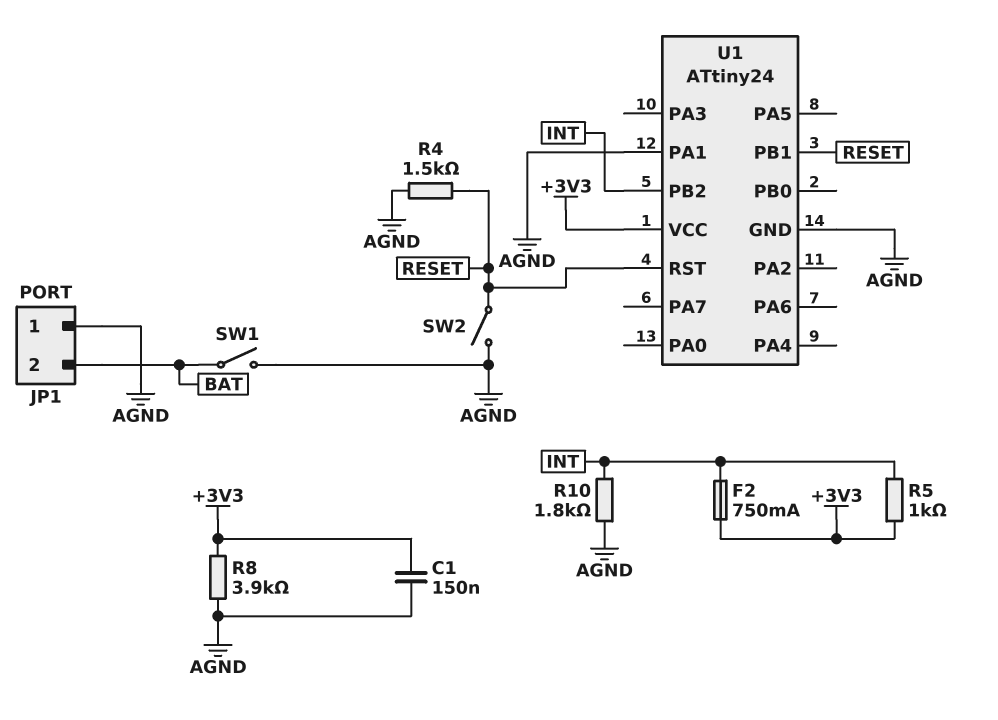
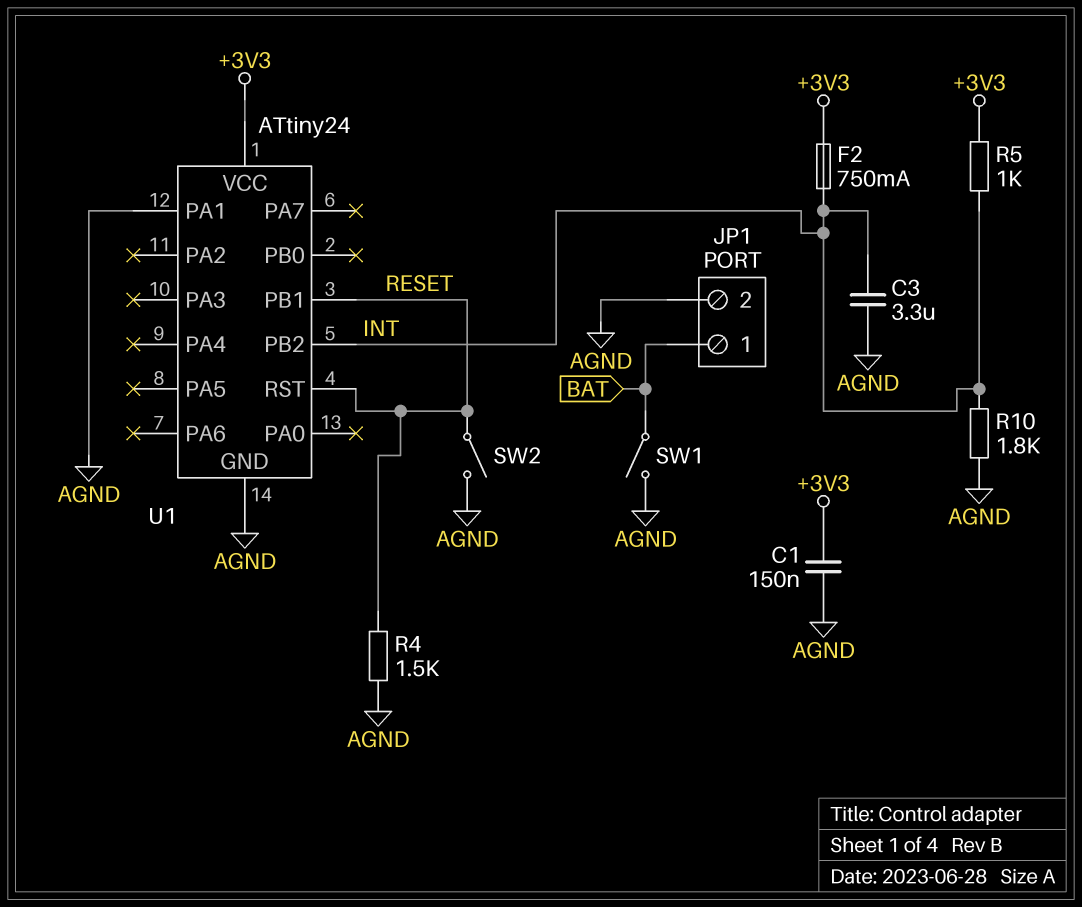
C3: none -> 3.3uF (AGND, INT)
JP1 pin 1: AGND -> BAT
JP1 pin 2: BAT -> AGND
R8: 3.9k (+3V3, AGND) -> none

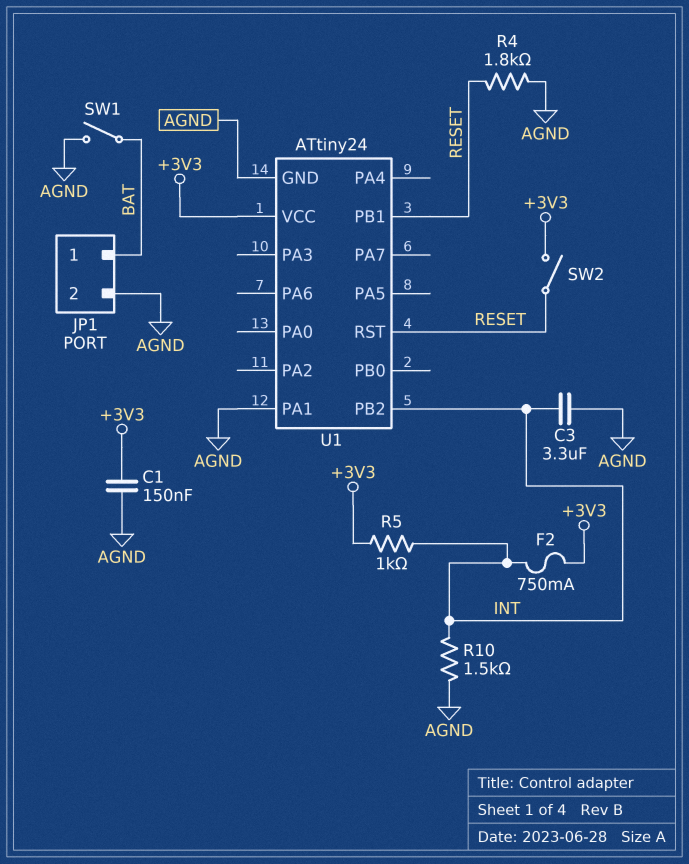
R4: 1.5k (AGND, RESET) -> 1.8k (AGND, RESET)
R10: 1.8k (AGND, INT) -> 1.5k (AGND, INT)
SW2: switch (AGND, RESET) -> switch (+3V3, RESET)

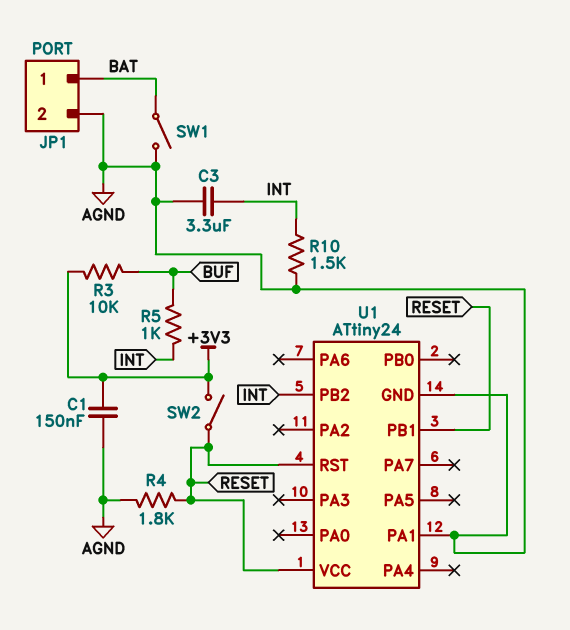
F2: 750mA (+3V3, INT) -> none
R3: none -> 10k (+3V3, BUF)
R5: 1k (+3V3, INT) -> 1k (BUF, INT)
U1 pin VCC: +3V3 -> RESET

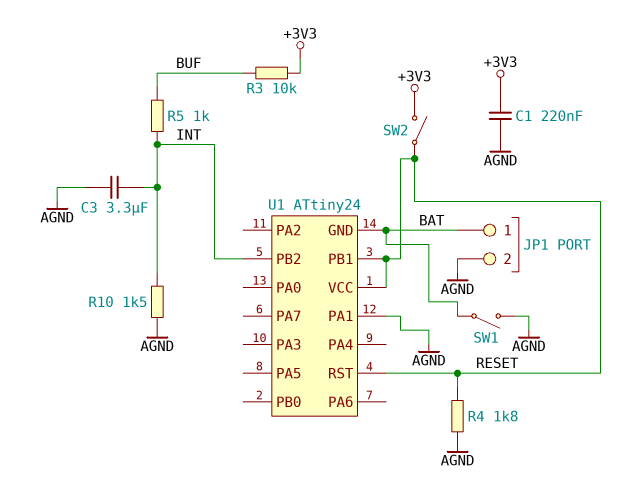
C1: 150nF (+3V3, AGND) -> 220nF (+3V3, AGND)
U1 pin GND: AGND -> BAT

